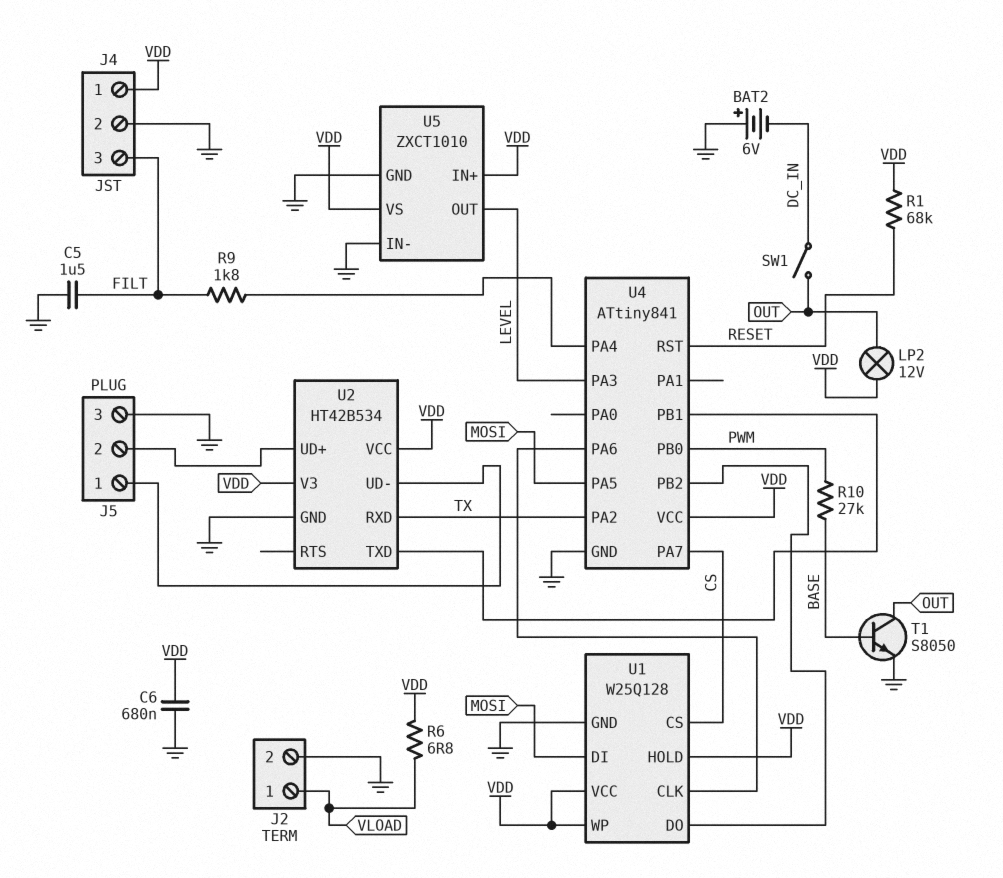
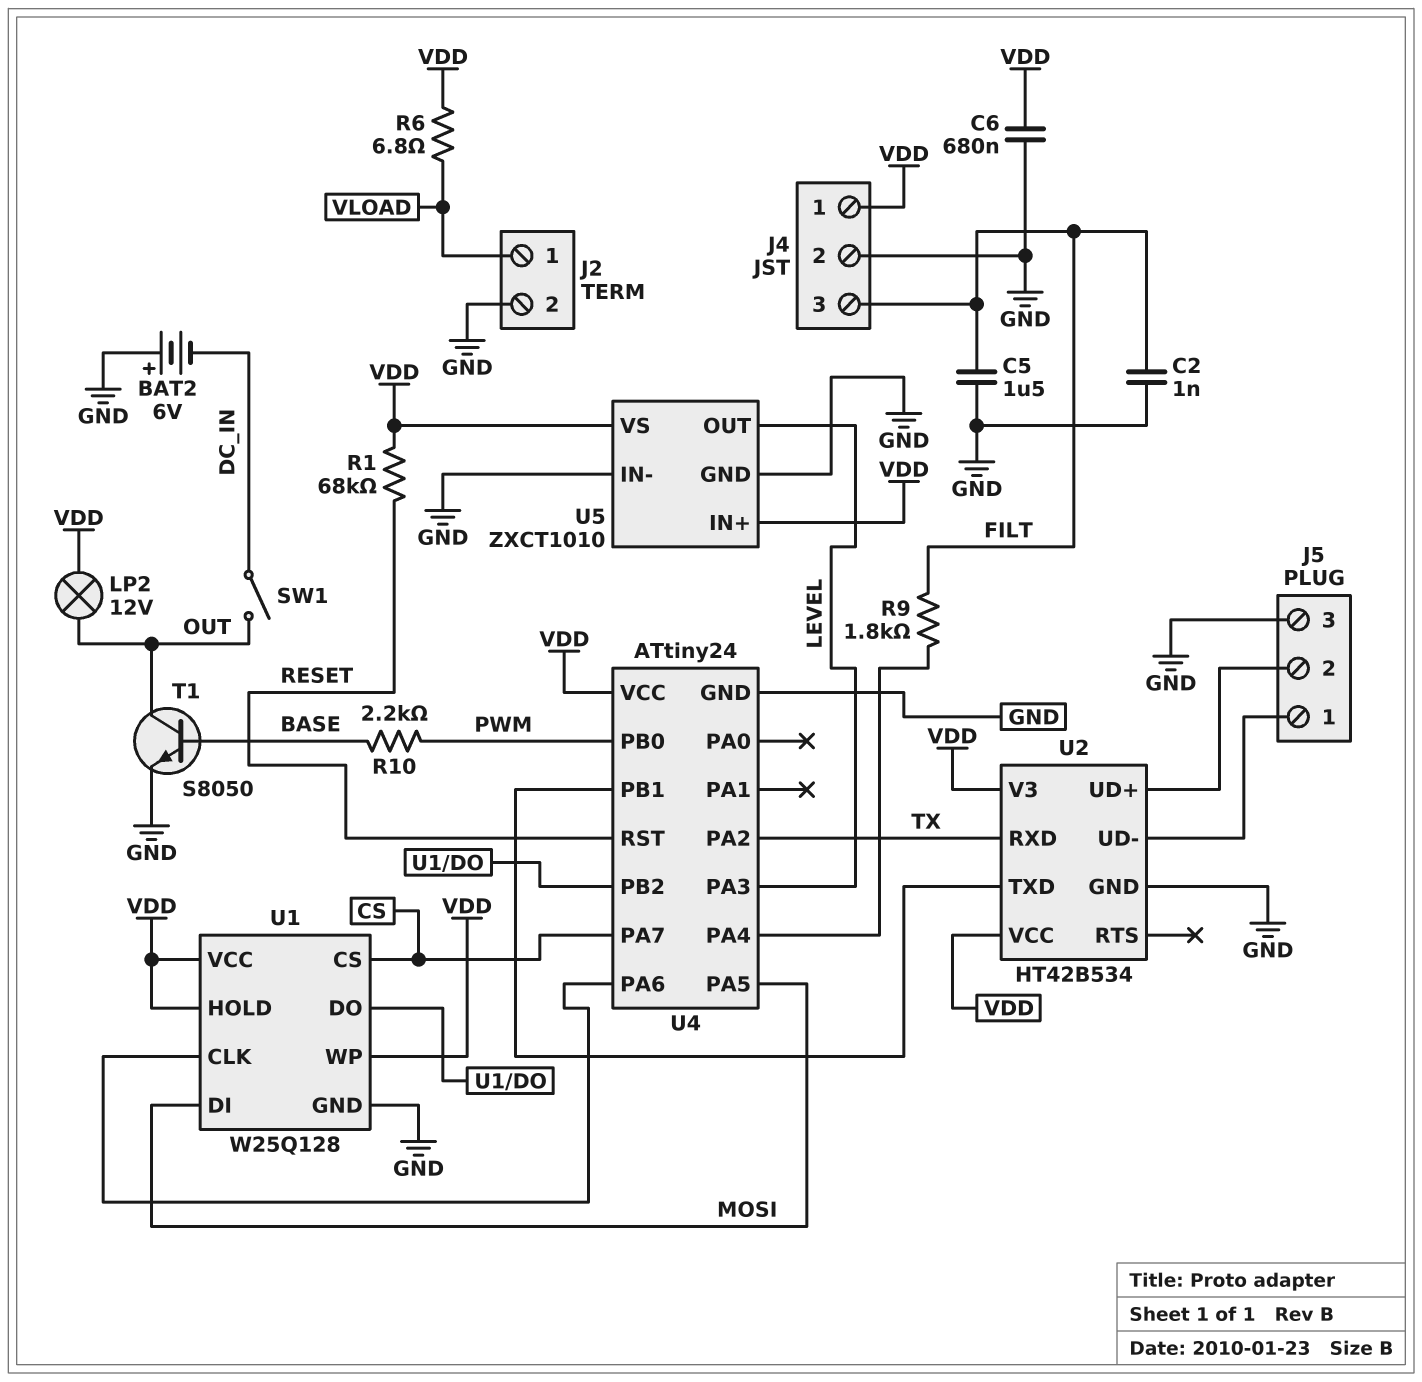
C2: none -> 1nF (FILT, GND)
R10: 27k (BASE, PWM) -> 2.2k (BASE, PWM)
U4: ATtiny841 -> ATtiny24

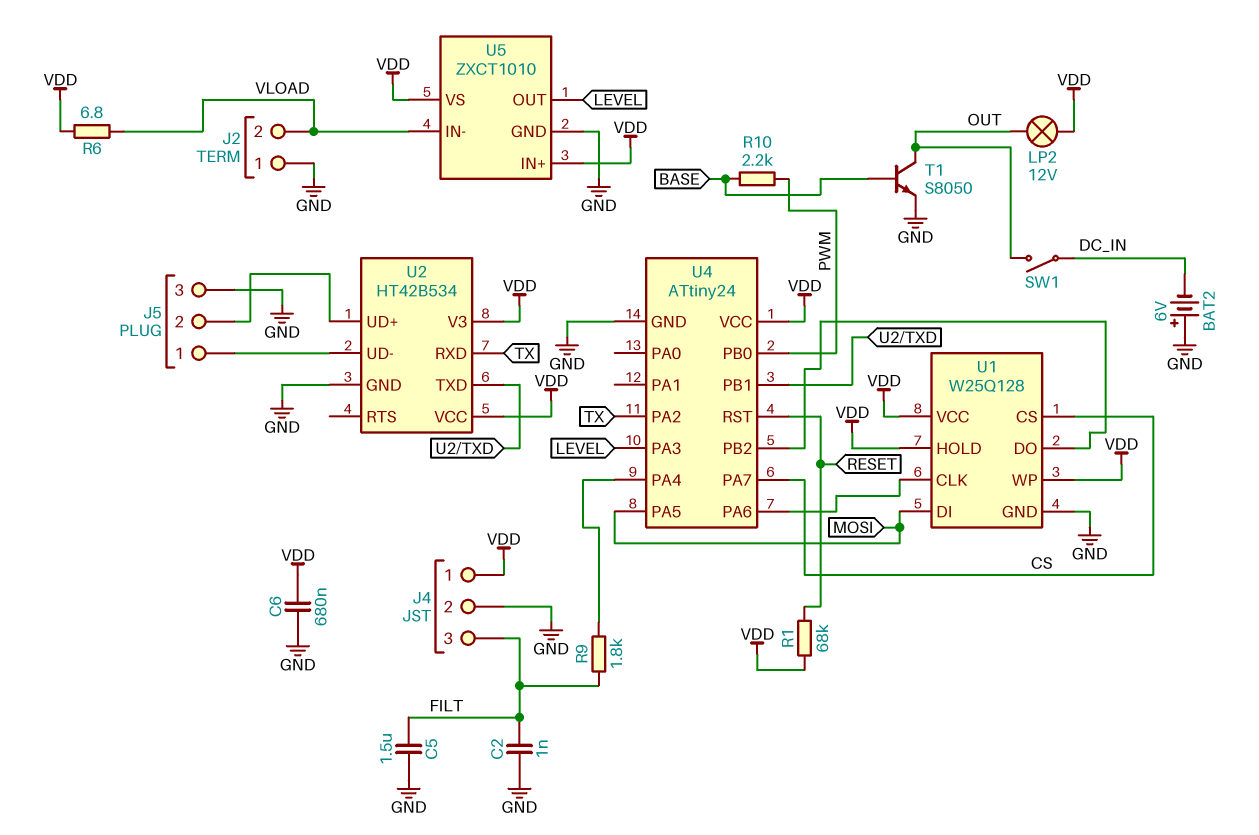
J2 pin 1: VLOAD -> GND
J2 pin 2: GND -> VLOAD
U5 pin IN-: GND -> VLOAD

